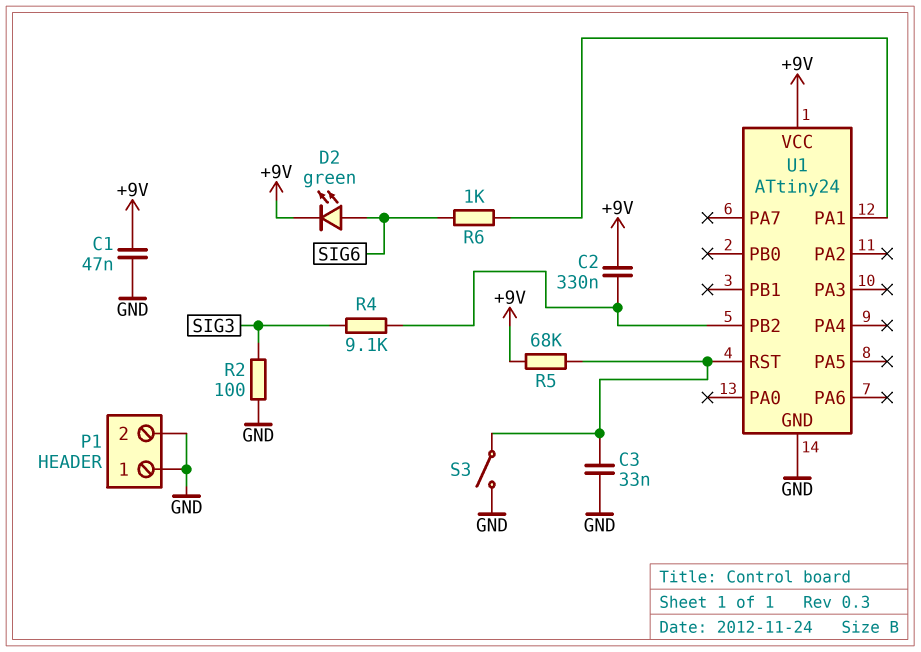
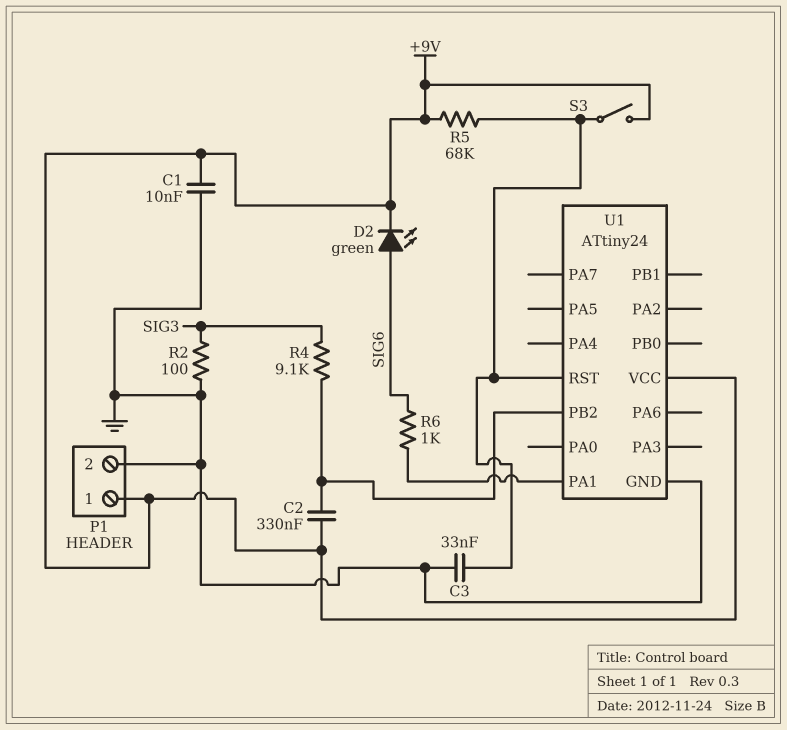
C1: 47nF (+9V, GND) -> 10nF (+9V, GND)
P1 pin 1: GND -> +9V
S3: switch (GND, U1/RST) -> switch (+9V, U1/RST)

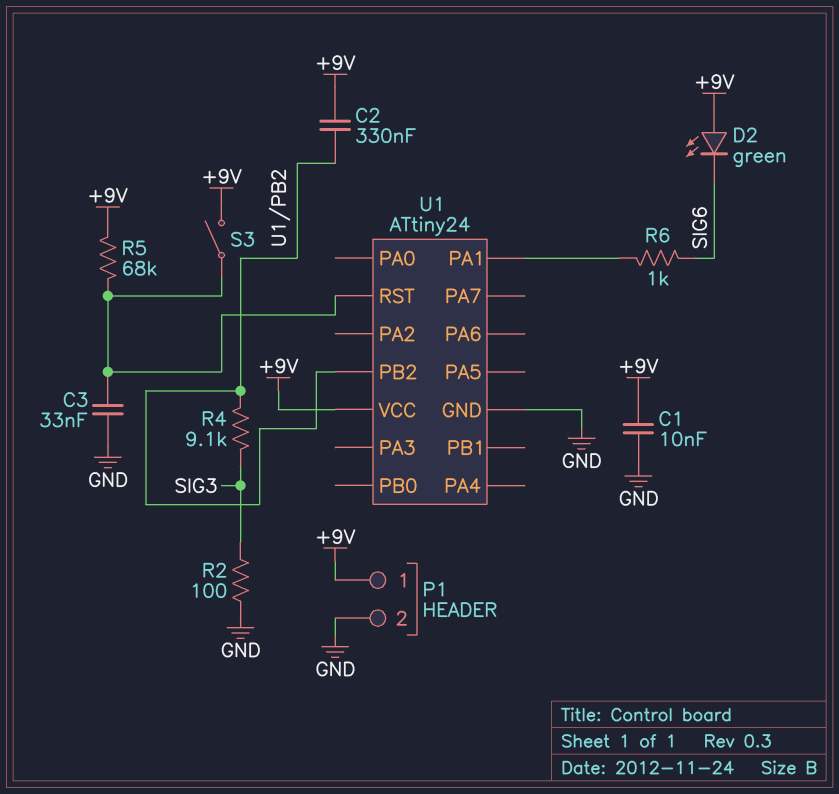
D2: LED green (A SIG6, K +9V) -> LED green (A +9V, K SIG6)

